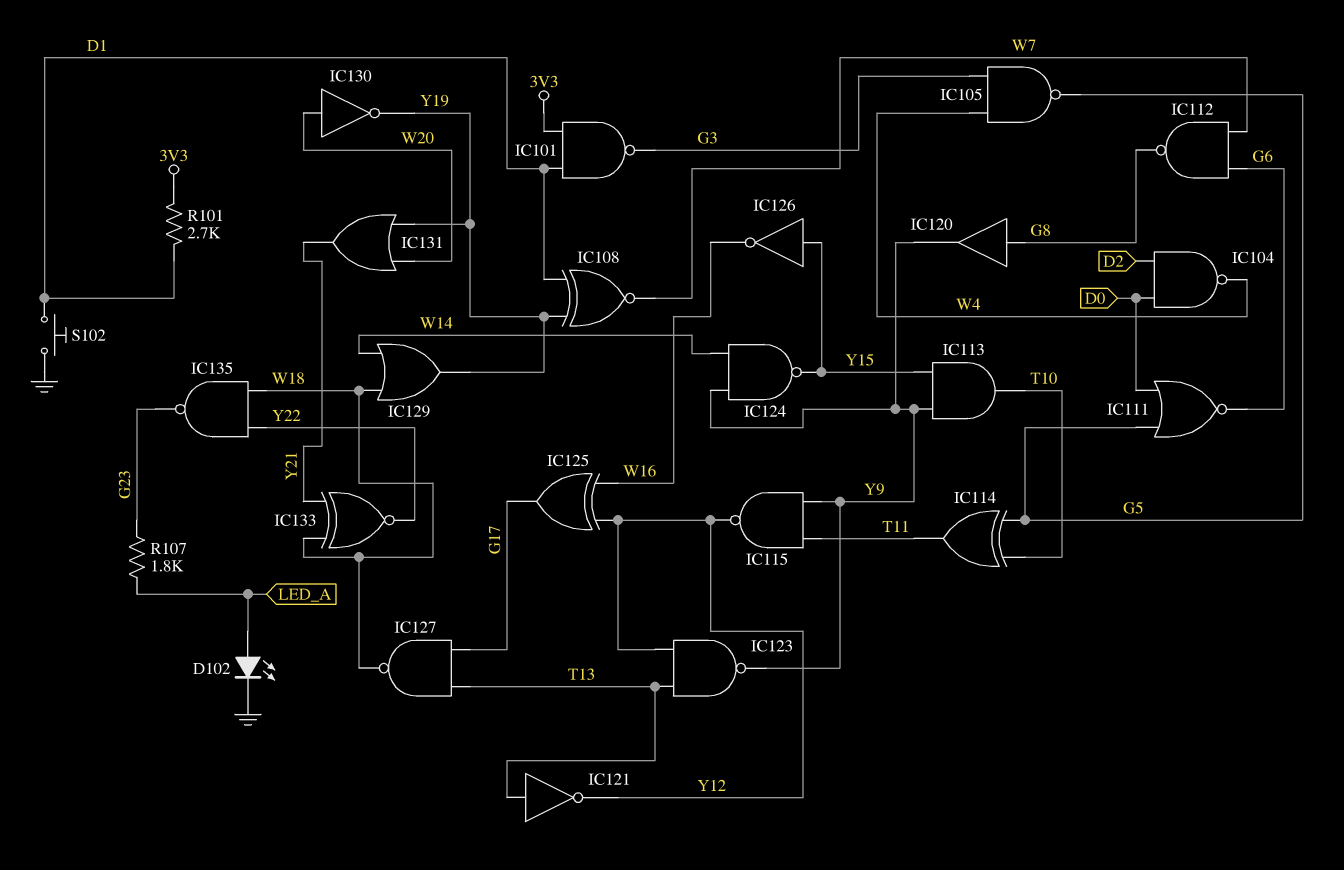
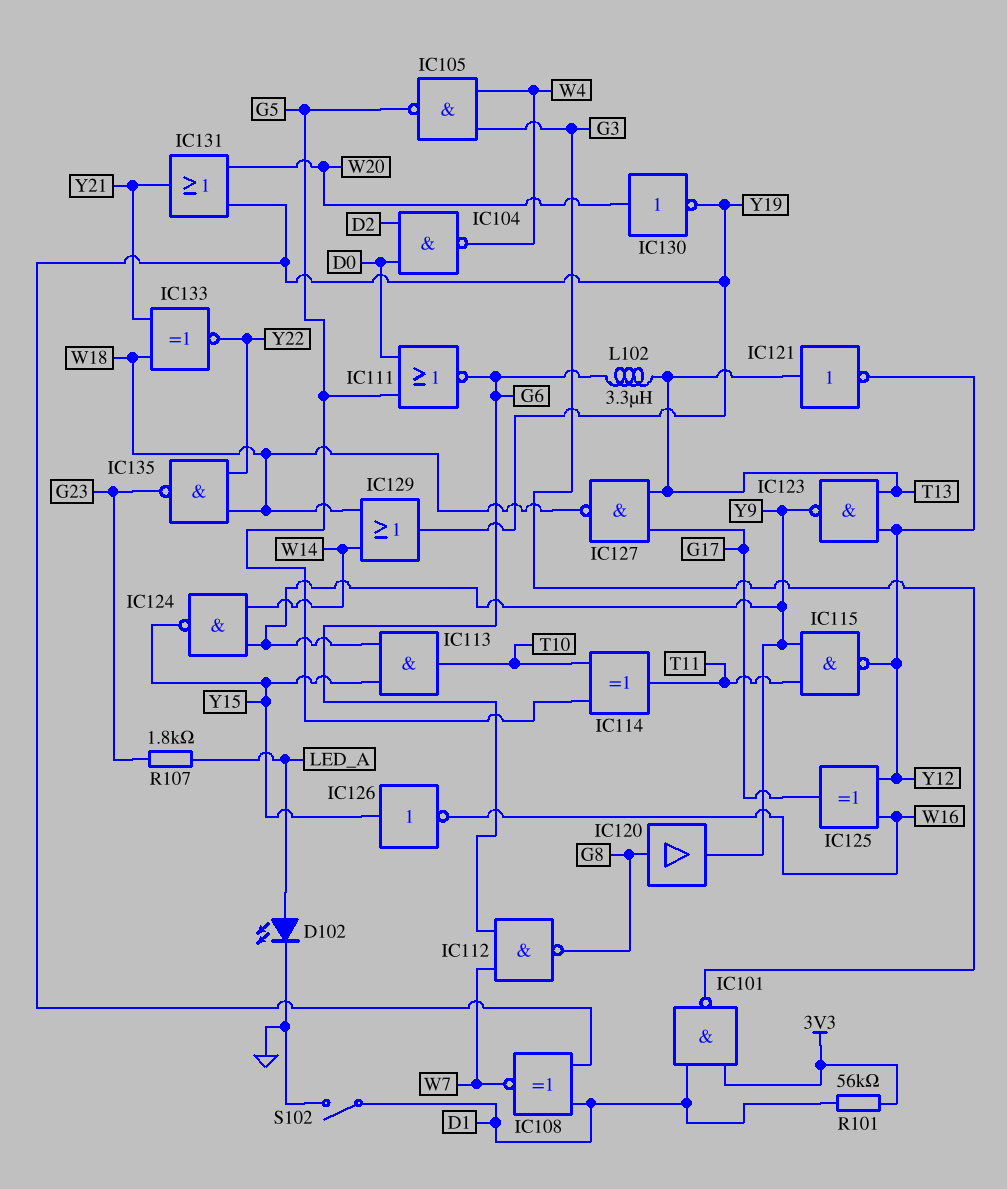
L102: none -> 3.3uH (G6, T13)
R101: 2.7k (3V3, D1) -> 56k (3V3, D1)
S102: button (D1, GND) -> switch (D1, GND)

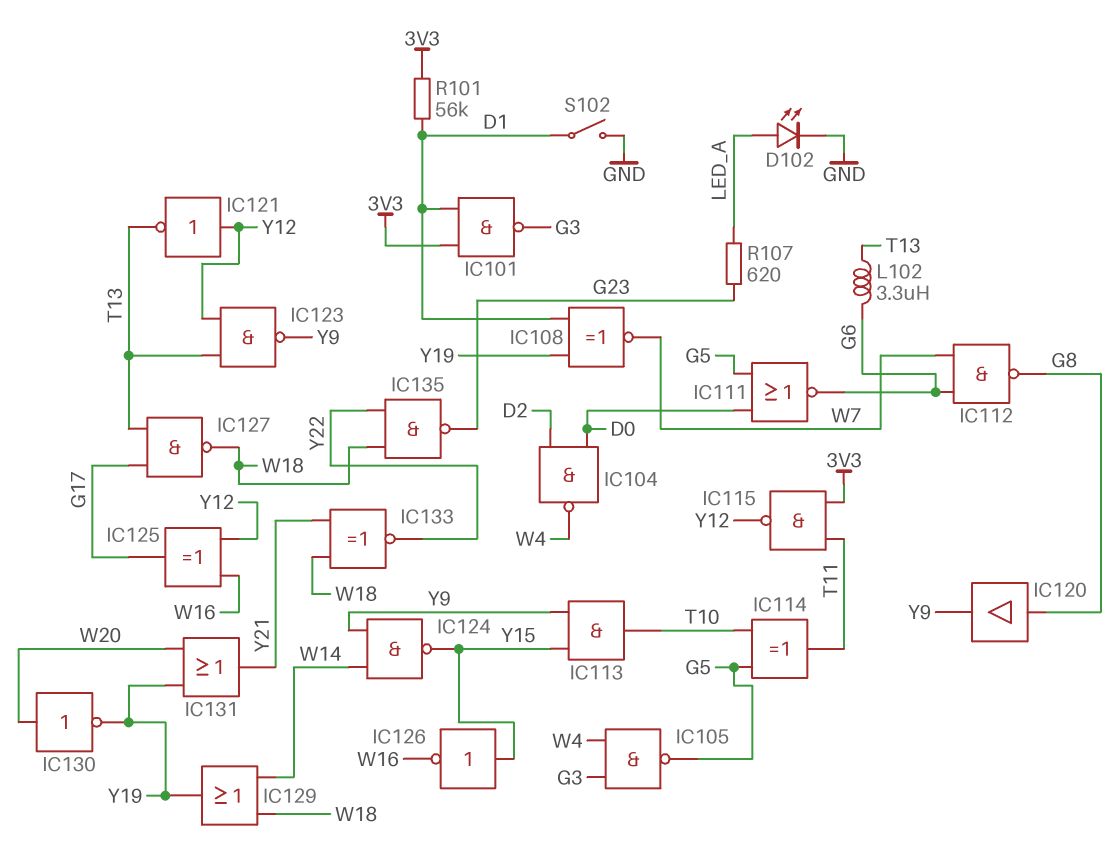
IC115: NAND (in T11, in Y9, out Y12) -> NAND (in 3V3, in T11, out Y12)
IC121: NOT (in T13, out Y12) -> NOT (in Y12, out T13)
R107: 1.8k (G23, LED_A) -> 620 (G23, LED_A)

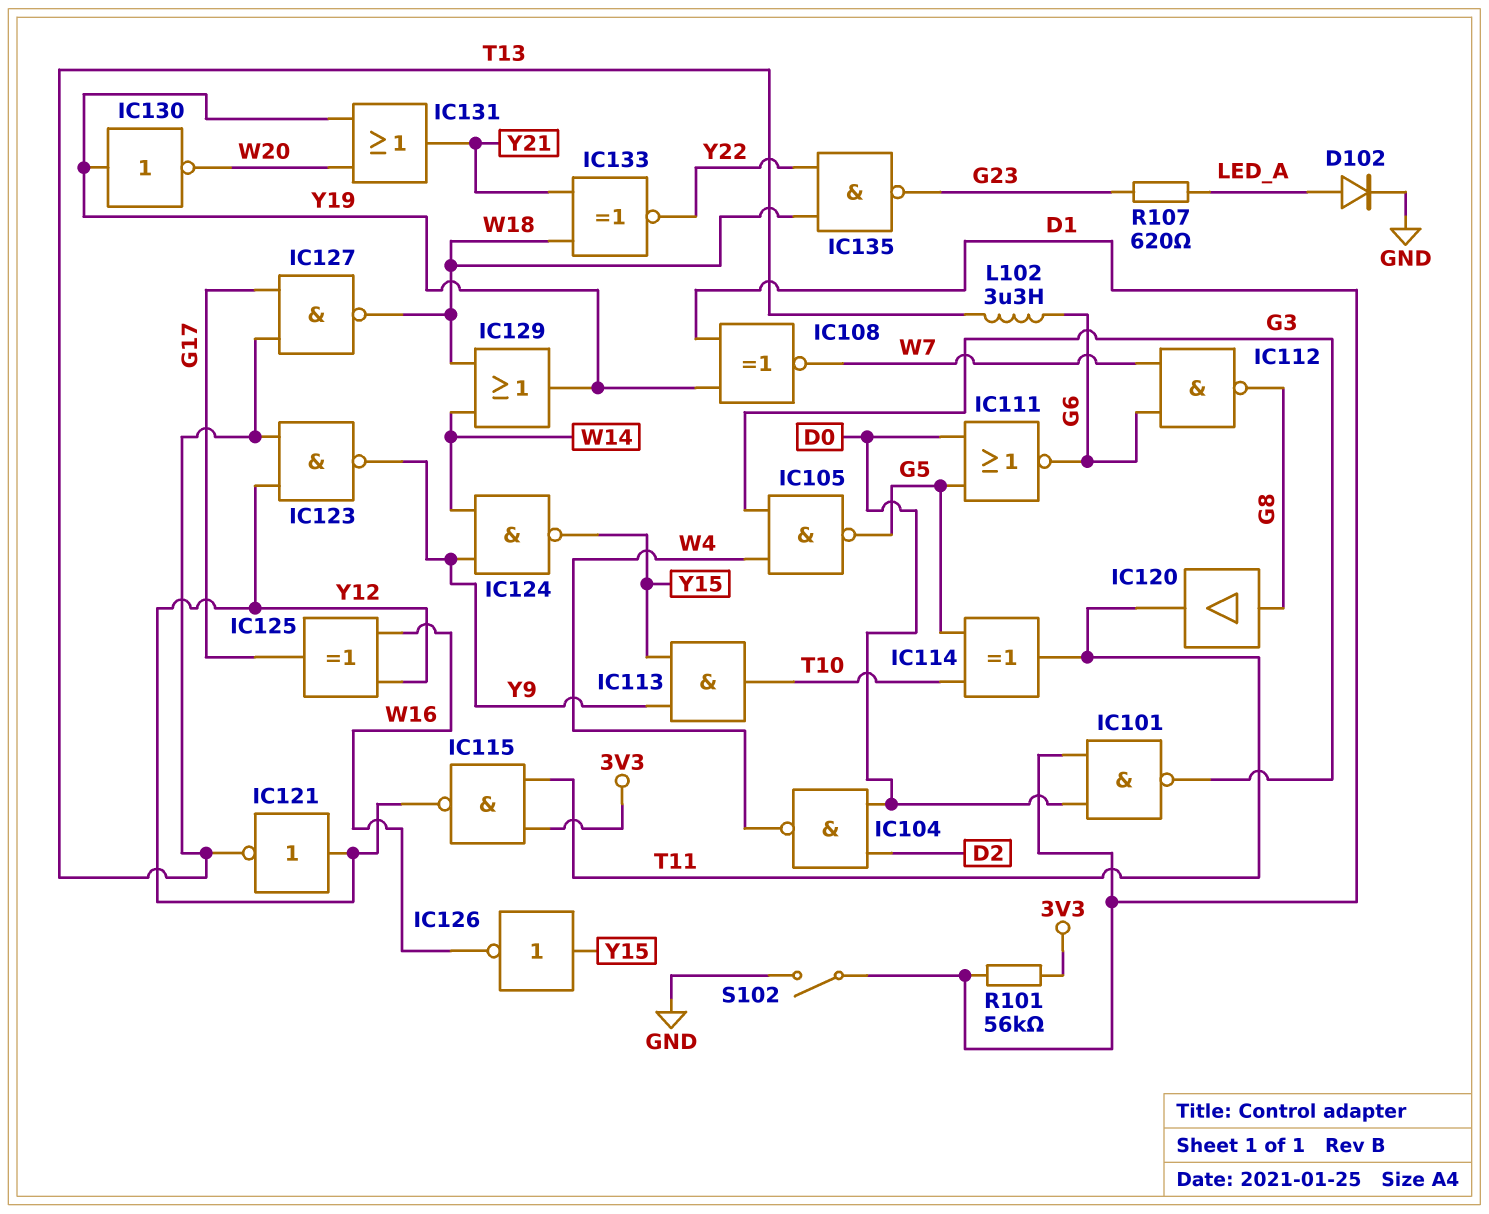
D102: LED (A LED_A, K GND) -> diode (A LED_A, K GND)
IC101: NAND (in 3V3, in D1, out G3) -> NAND (in D0, in D1, out G3)
IC120: buffer (in G8, out Y9) -> buffer (in G8, out T11)
IC130: NOT (in W20, out Y19) -> NOT (in Y19, out W20)

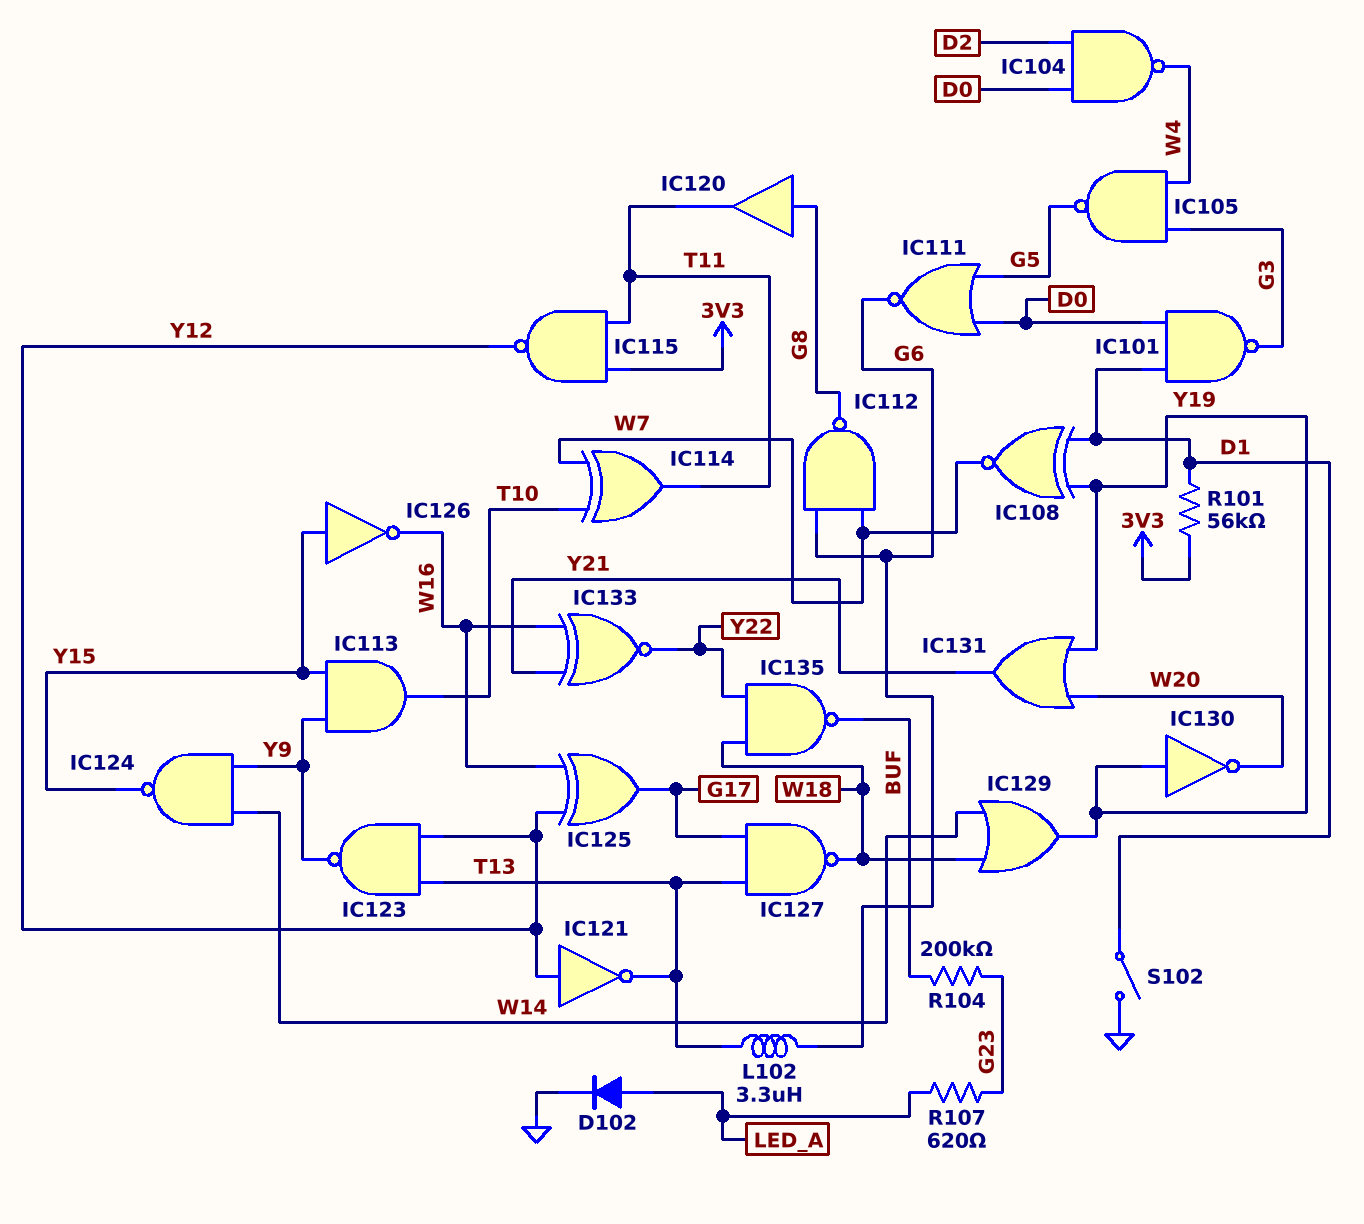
IC114: XOR (in G5, in T10, out T11) -> XOR (in T10, in W7, out T11)
IC133: XNOR (in W18, in Y21, out Y22) -> XNOR (in W16, in Y21, out Y22)
IC135: NAND (in W18, in Y22, out G23) -> NAND (in W18, in Y22, out BUF)
R104: none -> 200k (BUF, G23)

